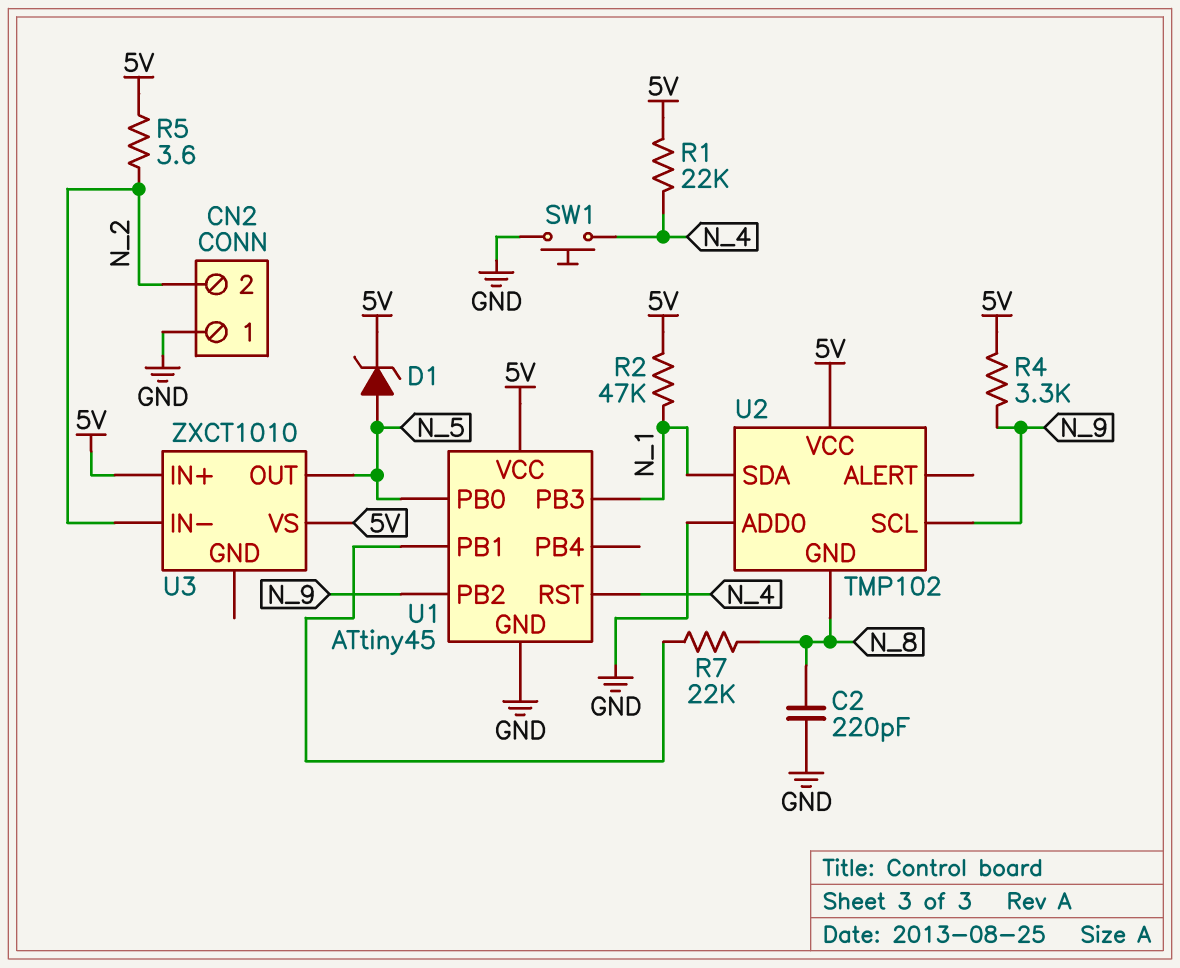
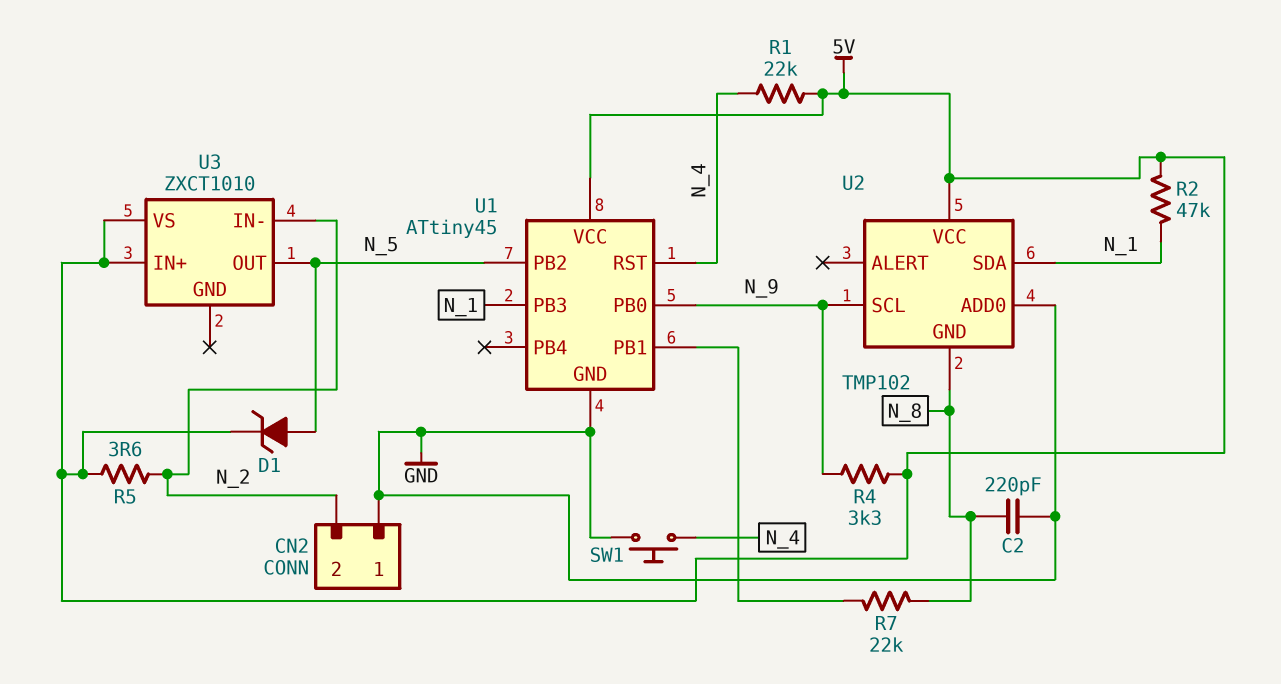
U1 pin PB0: N_5 -> N_9
U1 pin PB2: N_9 -> N_5

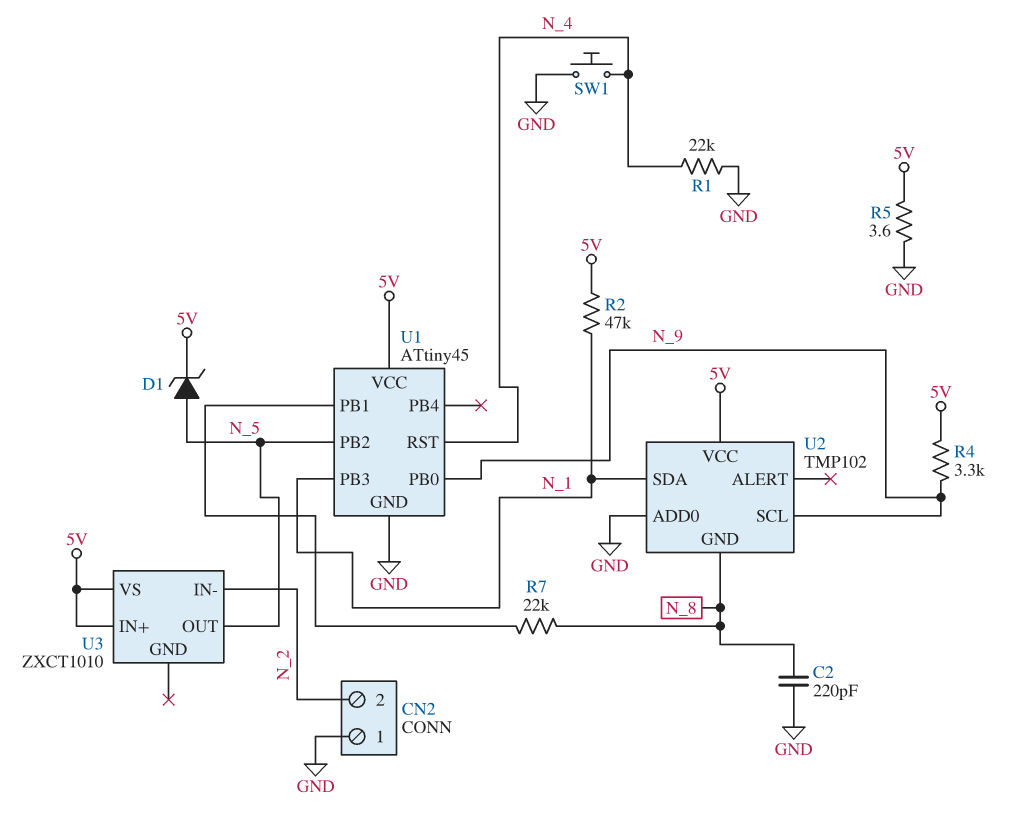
R1: 22k (5V, N_4) -> 22k (GND, N_4)
R5: 3.6 (5V, N_2) -> 3.6 (5V, GND)

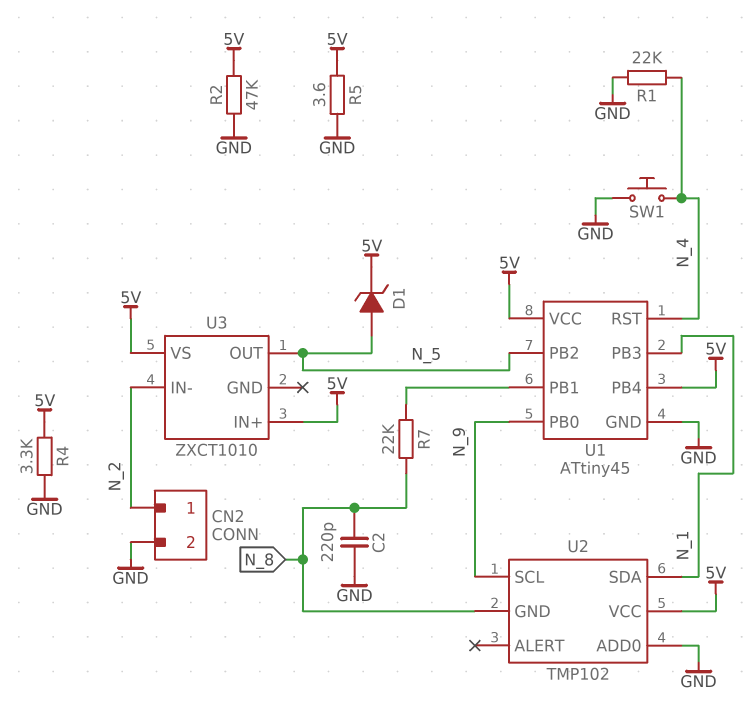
CN2 pin 1: GND -> N_2
CN2 pin 2: N_2 -> GND
R2: 47k (5V, N_1) -> 47k (5V, GND)
R4: 3.3k (5V, N_9) -> 3.3k (5V, GND)
U1 pin PB4: none -> 5V

